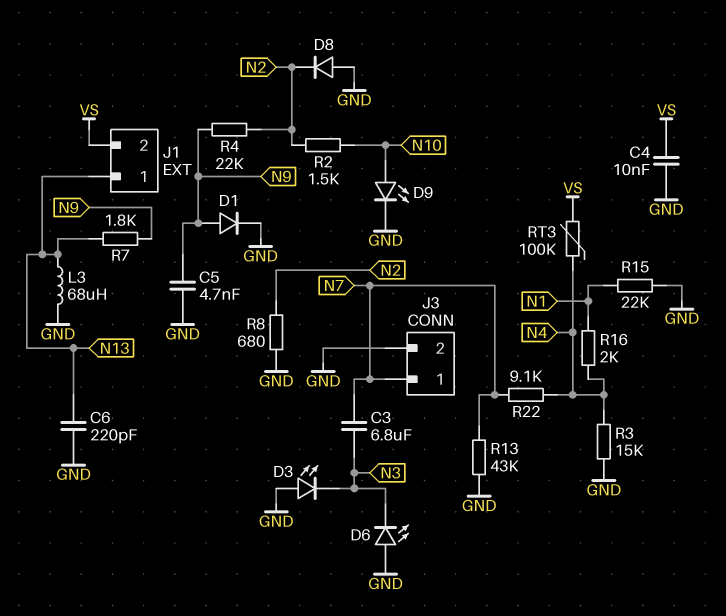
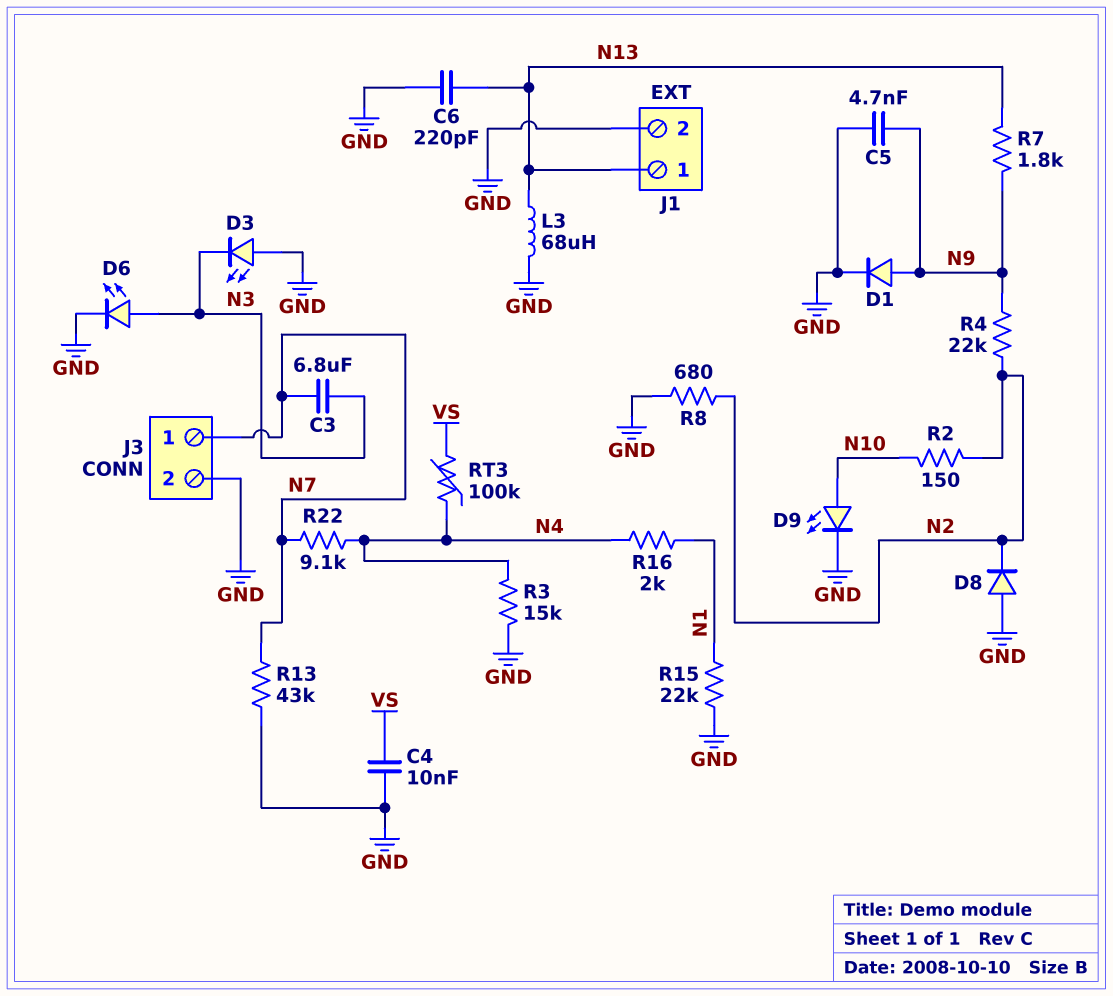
D6: LED (A GND, K N3) -> LED (A N3, K GND)
J1 pin 2: VS -> GND
R2: 1.5k (N2, N10) -> 150 (N2, N10)

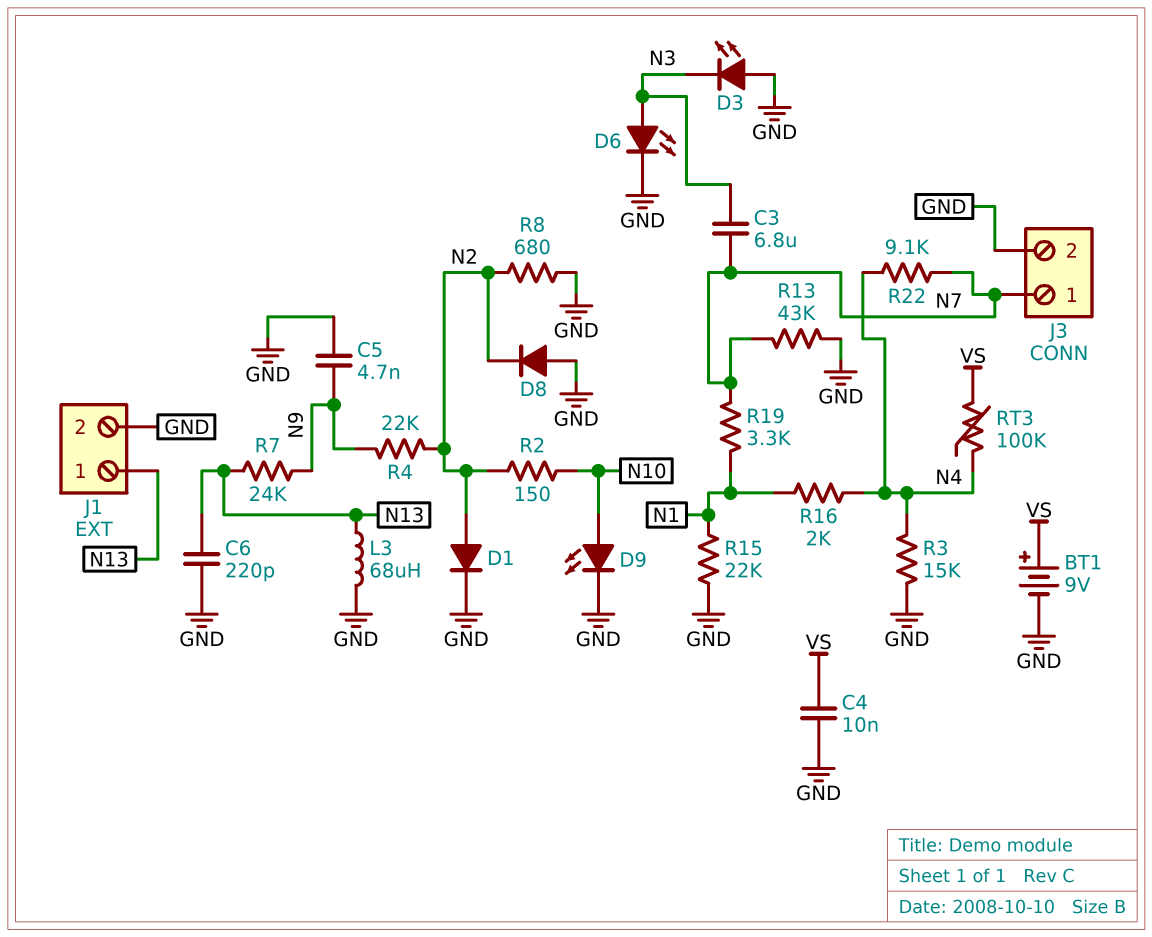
BT1: none -> 9V (plus VS, minus GND)
D1: diode (A N9, K GND) -> diode (A N2, K GND)
R7: 1.8k (N9, N13) -> 24k (N9, N13)
R19: none -> 3.3k (N1, N7)

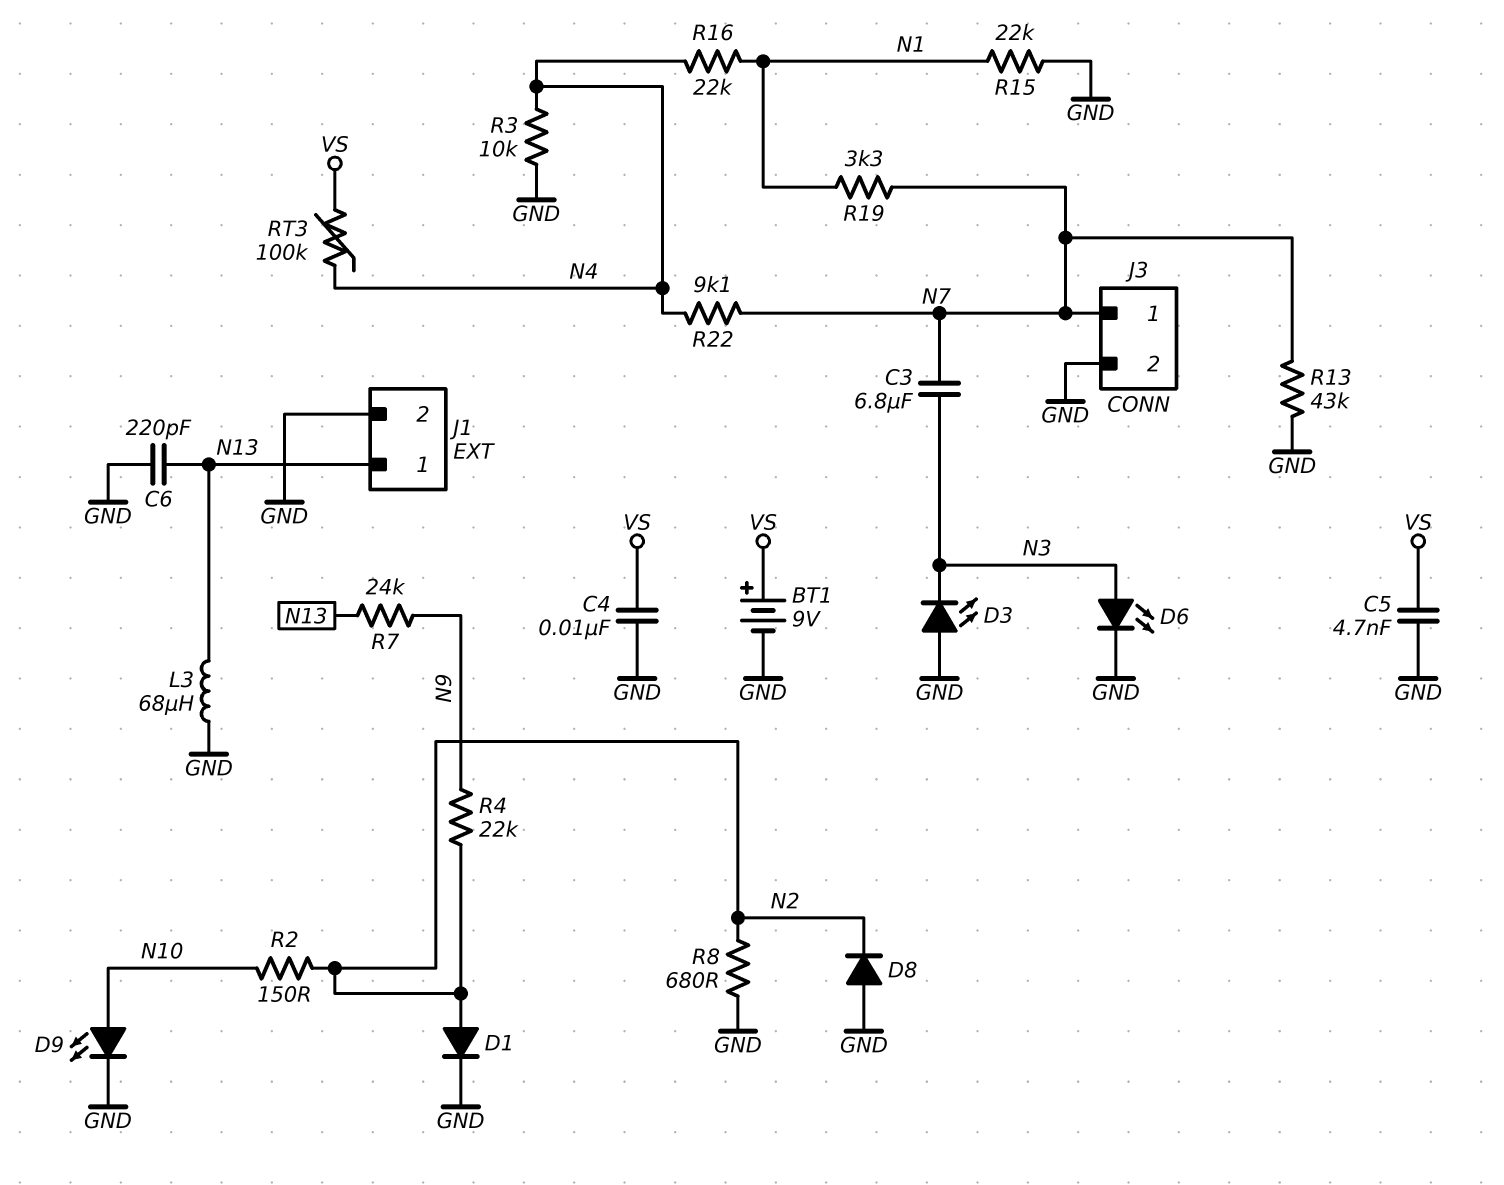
C5: 4.7nF (GND, N9) -> 4.7nF (GND, VS)
R3: 15k (GND, N4) -> 10k (GND, N4)
R16: 2k (N1, N4) -> 22k (N1, N4)

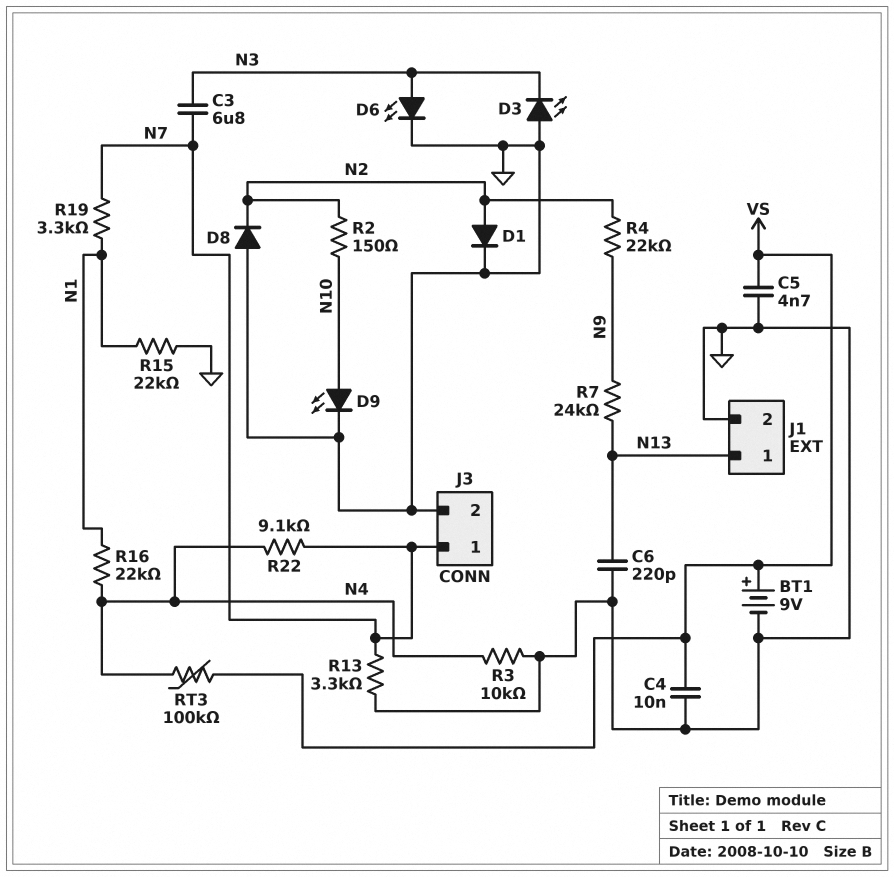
L3: 68uH (GND, N13) -> none
R8: 680 (GND, N2) -> none
R13: 43k (GND, N7) -> 3.3k (GND, N7)

